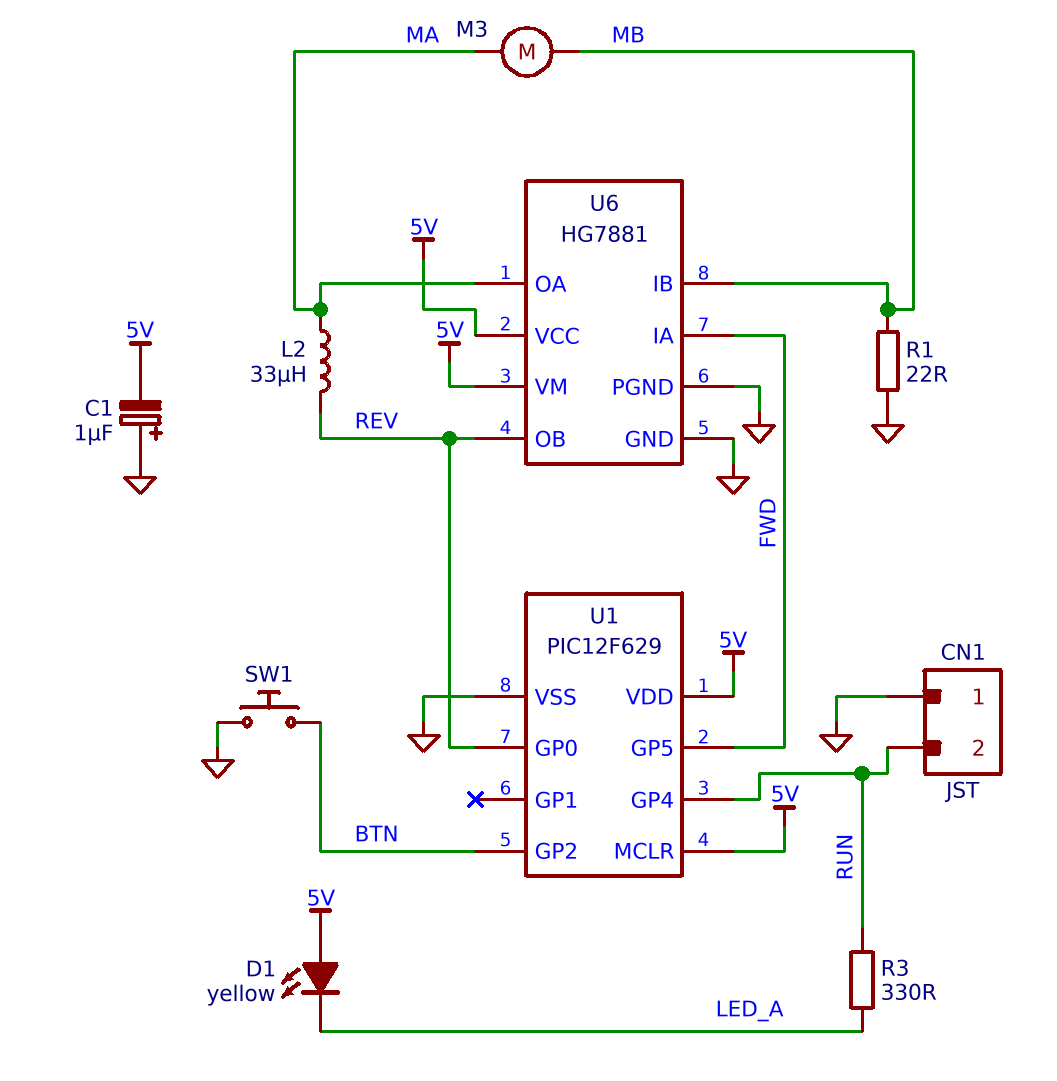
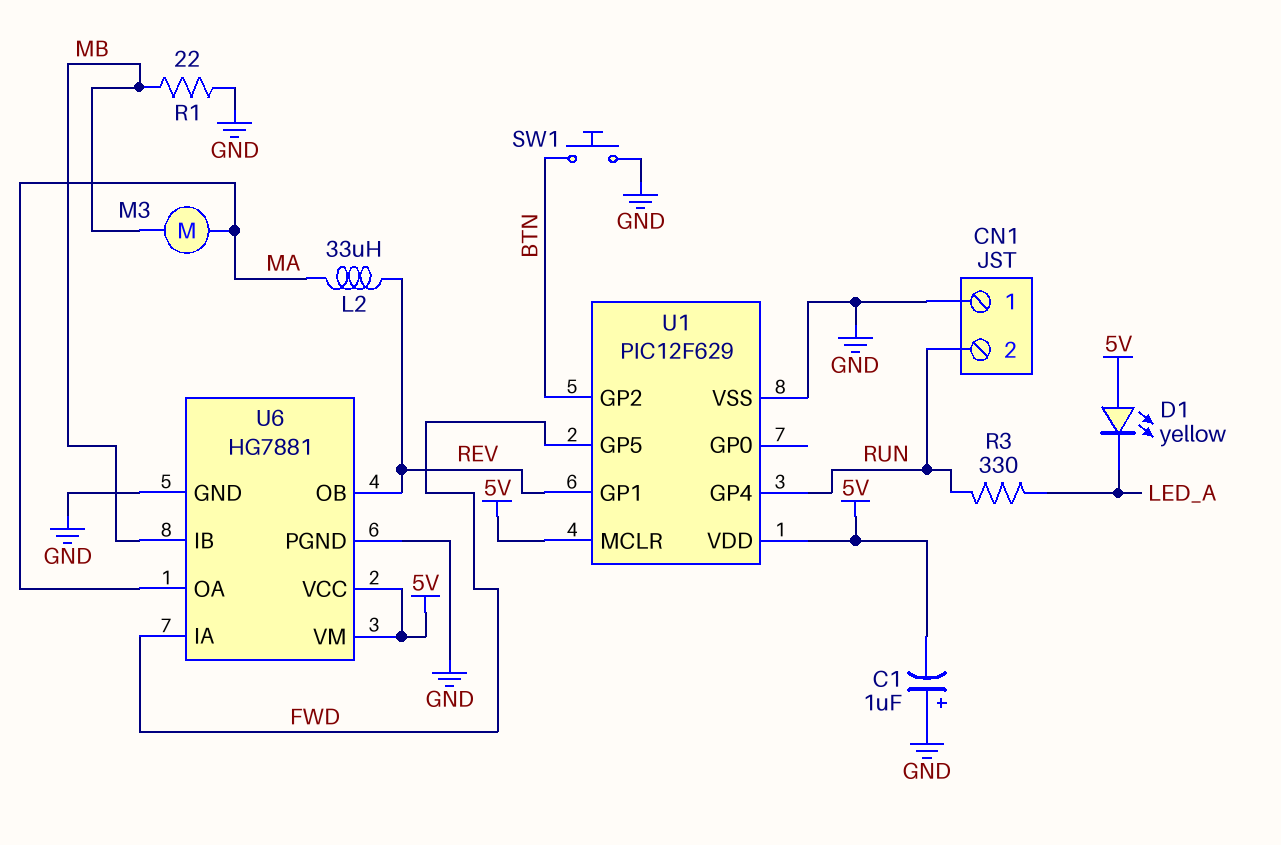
U1 pin GP0: REV -> none
U1 pin GP1: none -> REV

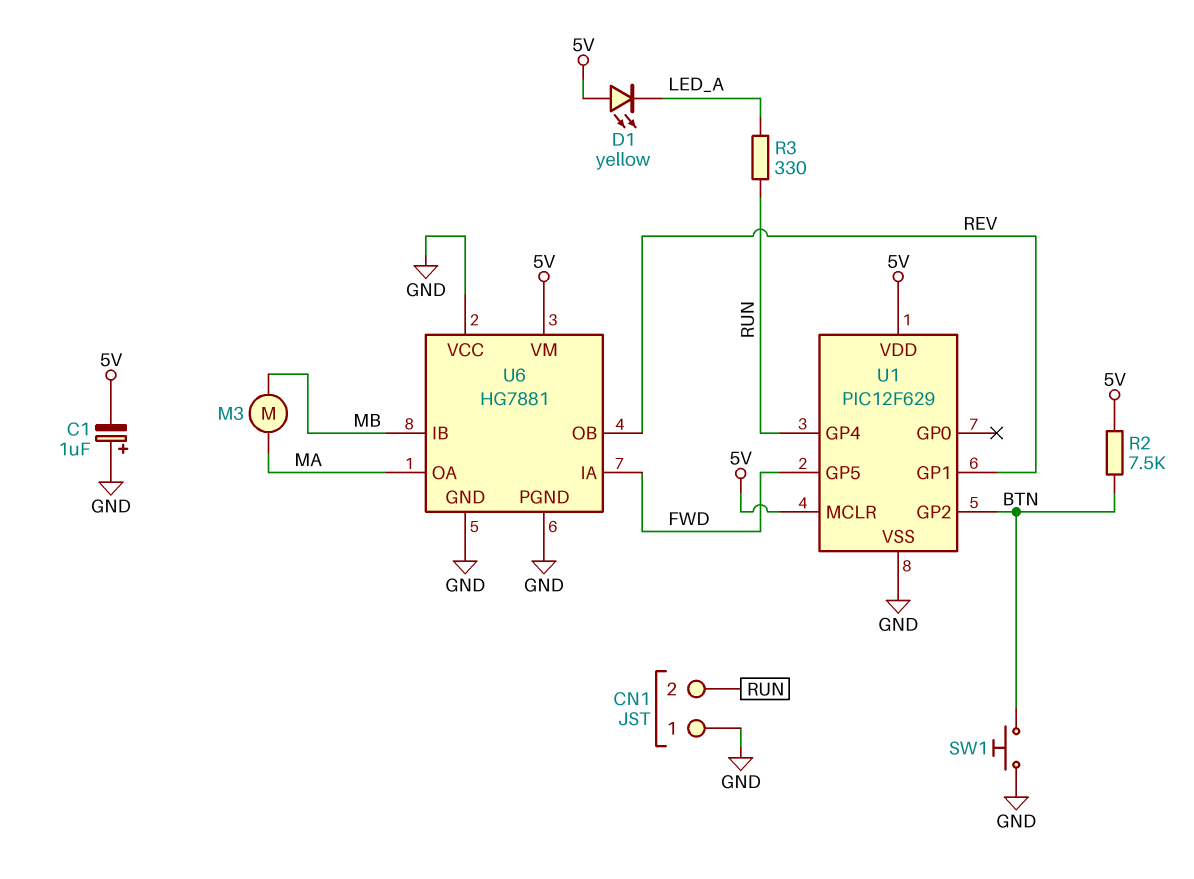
L2: 33uH (MA, REV) -> none
R1: 22 (GND, MB) -> none
R2: none -> 7.5k (5V, BTN)
U6 pin VCC: 5V -> GND

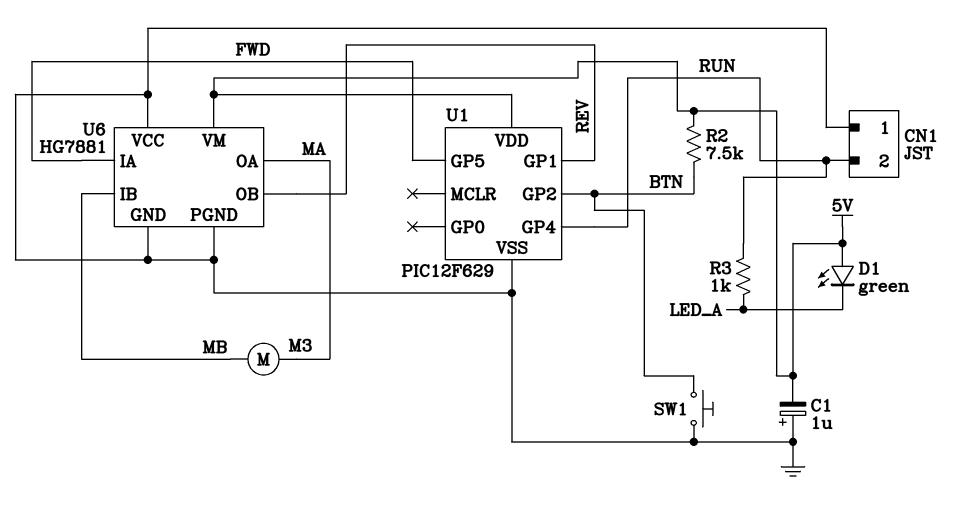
D1: LED yellow (A 5V, K LED_A) -> LED green (A 5V, K LED_A)
R3: 330 (LED_A, RUN) -> 1k (LED_A, RUN)
U1 pin MCLR: 5V -> none

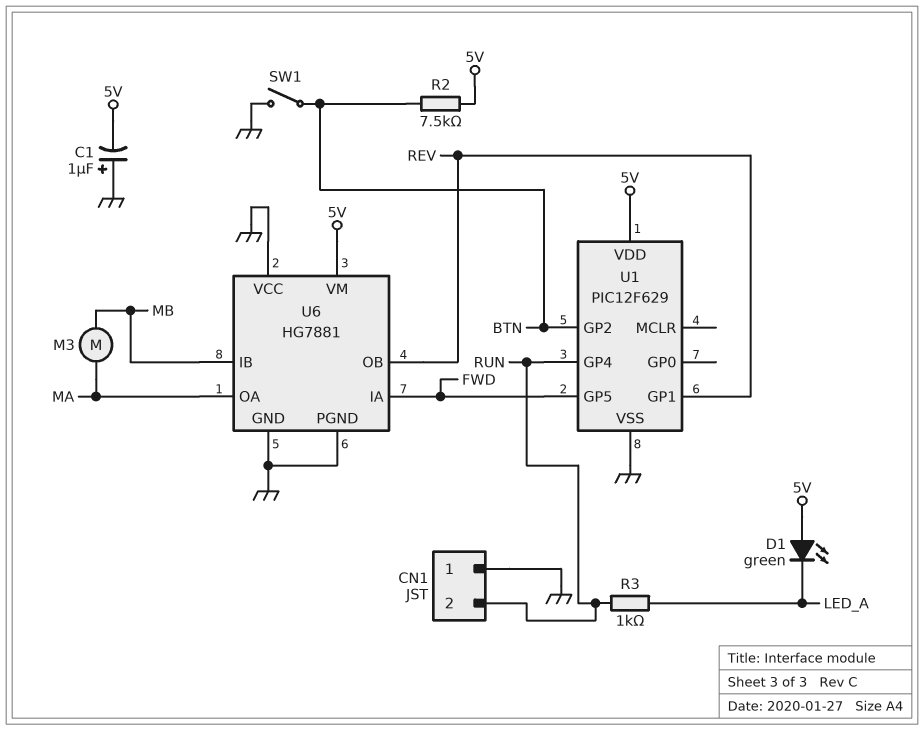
SW1: button (BTN, GND) -> switch (BTN, GND)

